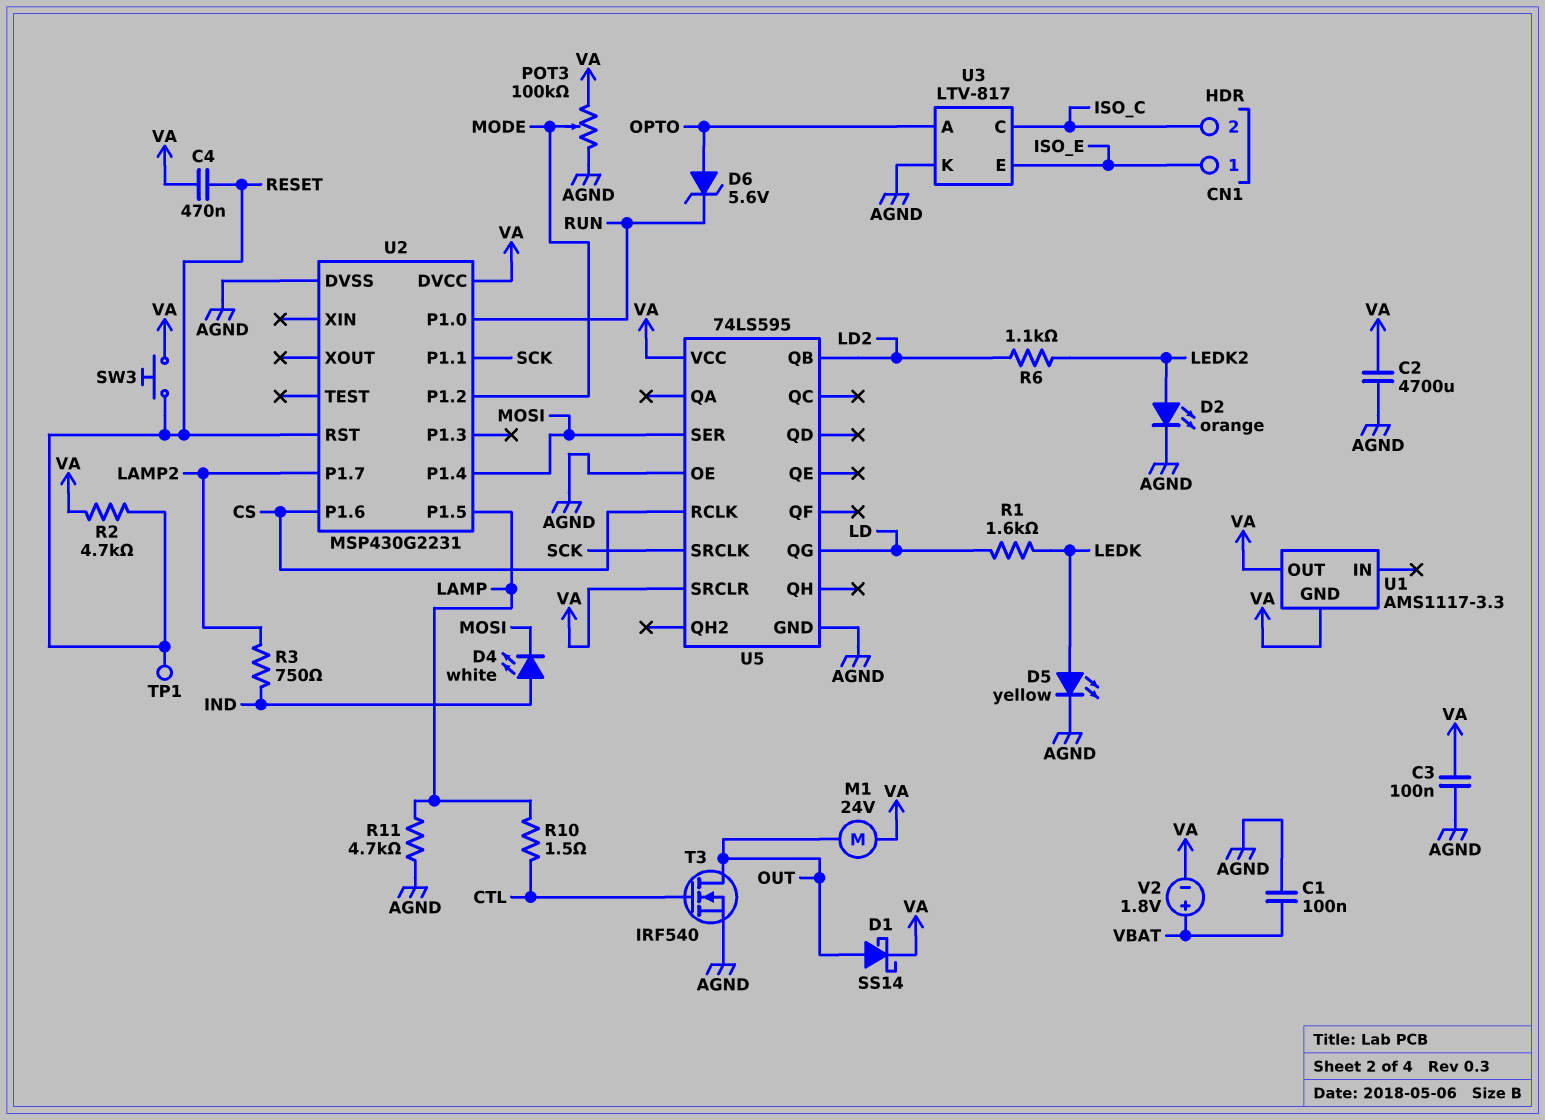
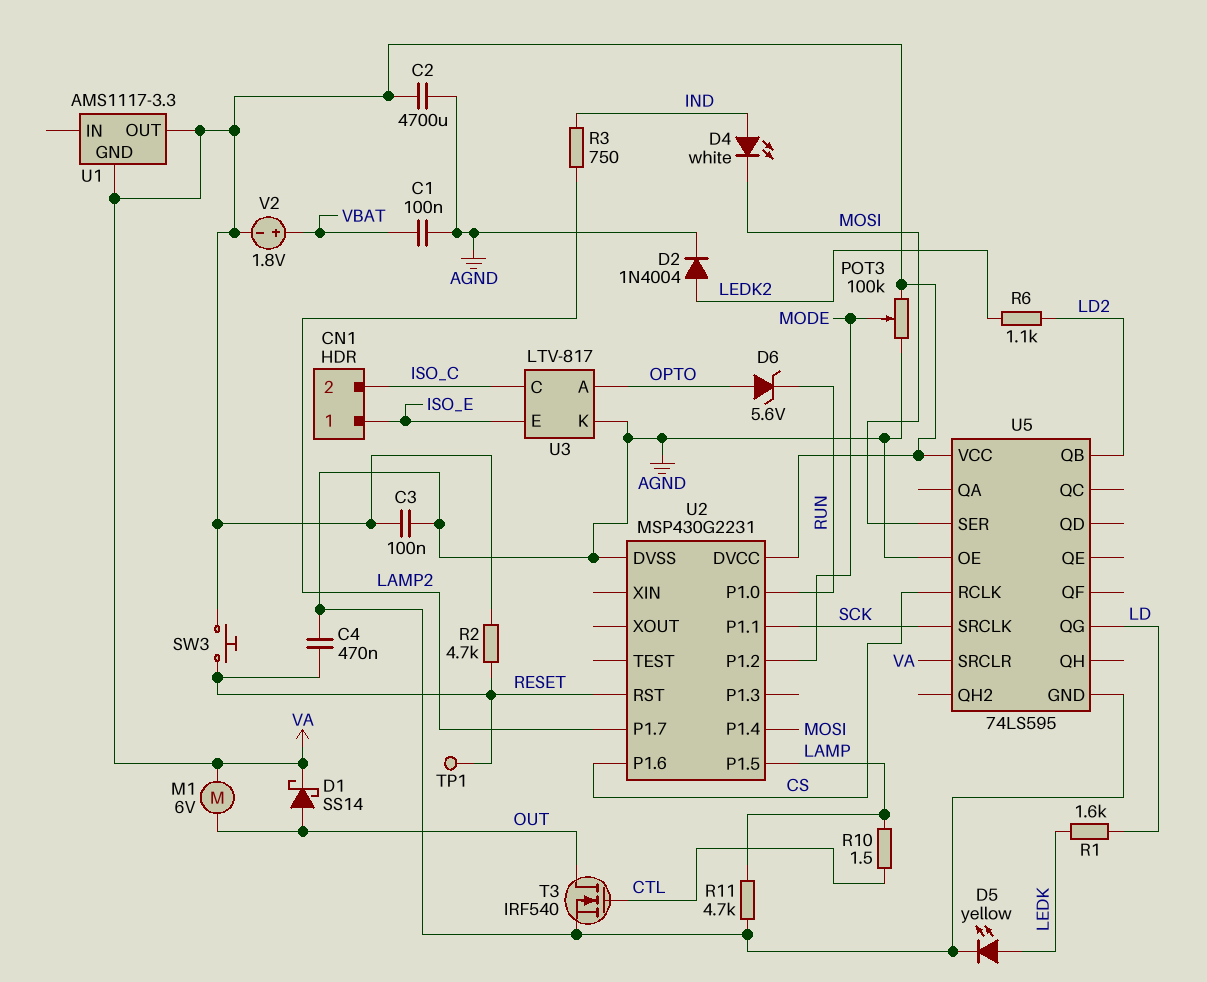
C4: 470nF (RESET, VA) -> 470nF (AGND, RESET)
D2: LED orange (A LEDK2, K AGND) -> diode 1N4004 (A LEDK2, K AGND)
M1: motor 24V (OUT, VA) -> motor 6V (OUT, VA)

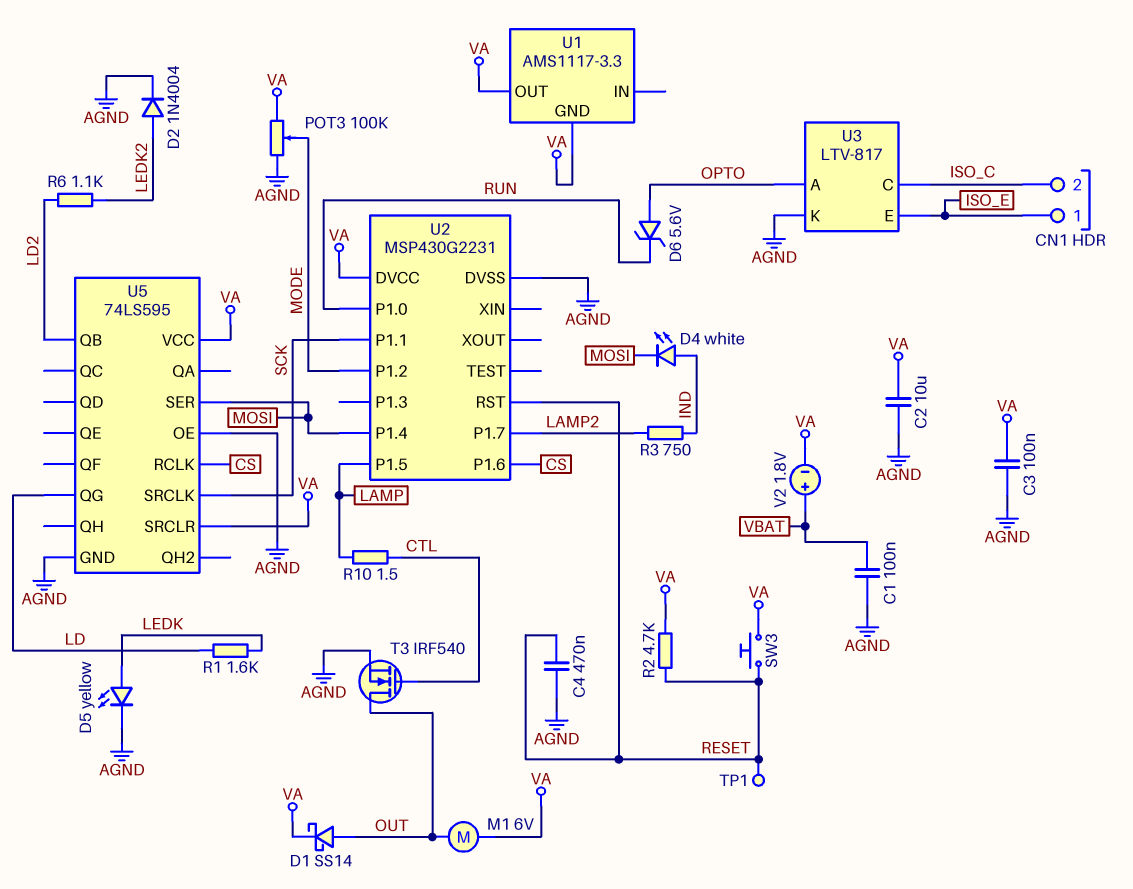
C2: 4700uF (AGND, VA) -> 10uF (AGND, VA)
R11: 4.7k (AGND, LAMP) -> none

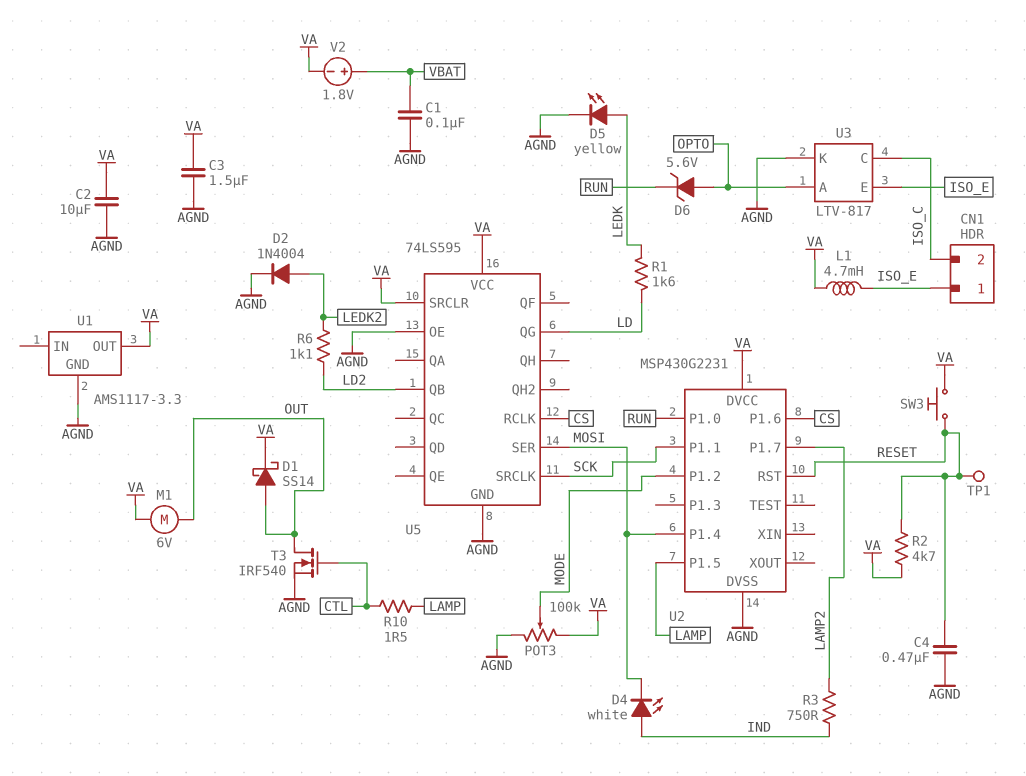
C3: 100nF (AGND, VA) -> 1.5uF (AGND, VA)
L1: none -> 4.7mH (ISO_E, VA)
U1 pin GND: VA -> AGND

